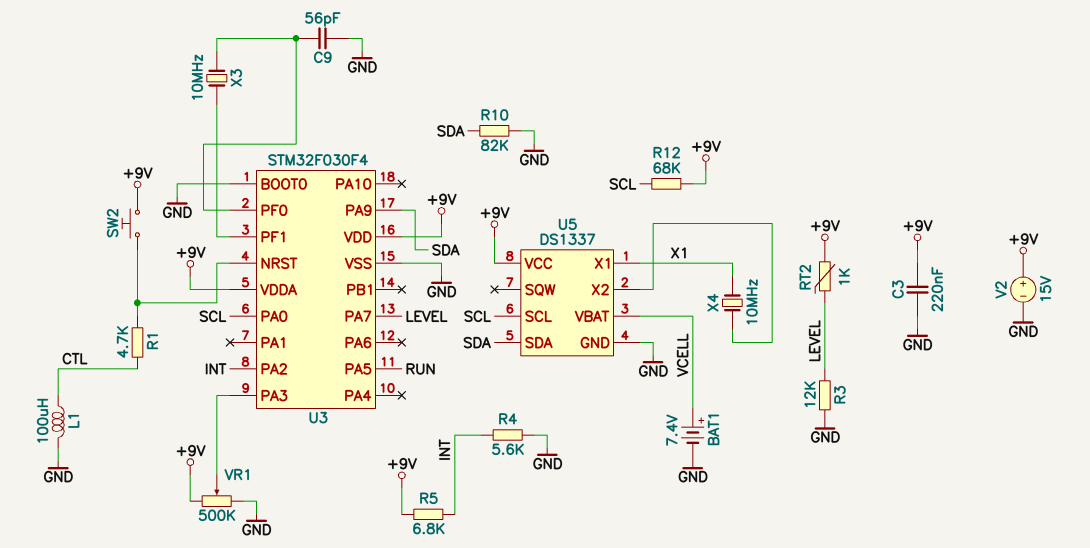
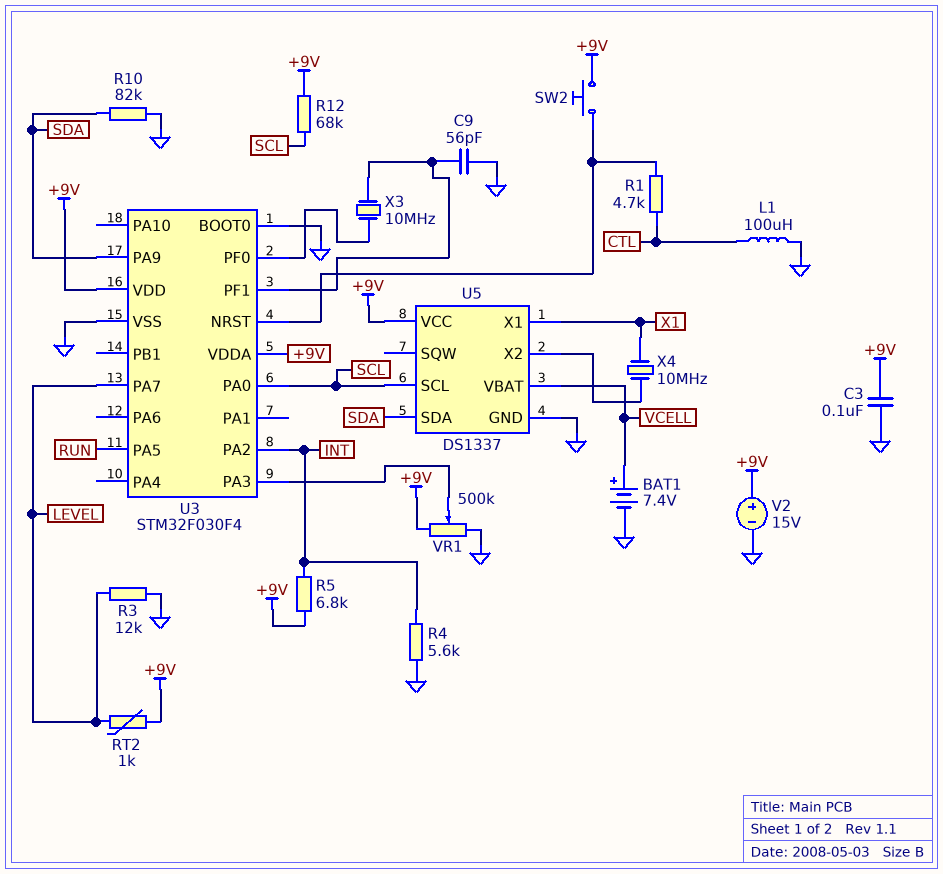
C3: 220nF (+9V, GND) -> 100nF (+9V, GND)
C9: 56pF (GND, U3/PF0) -> 56pF (GND, U3/PF1)

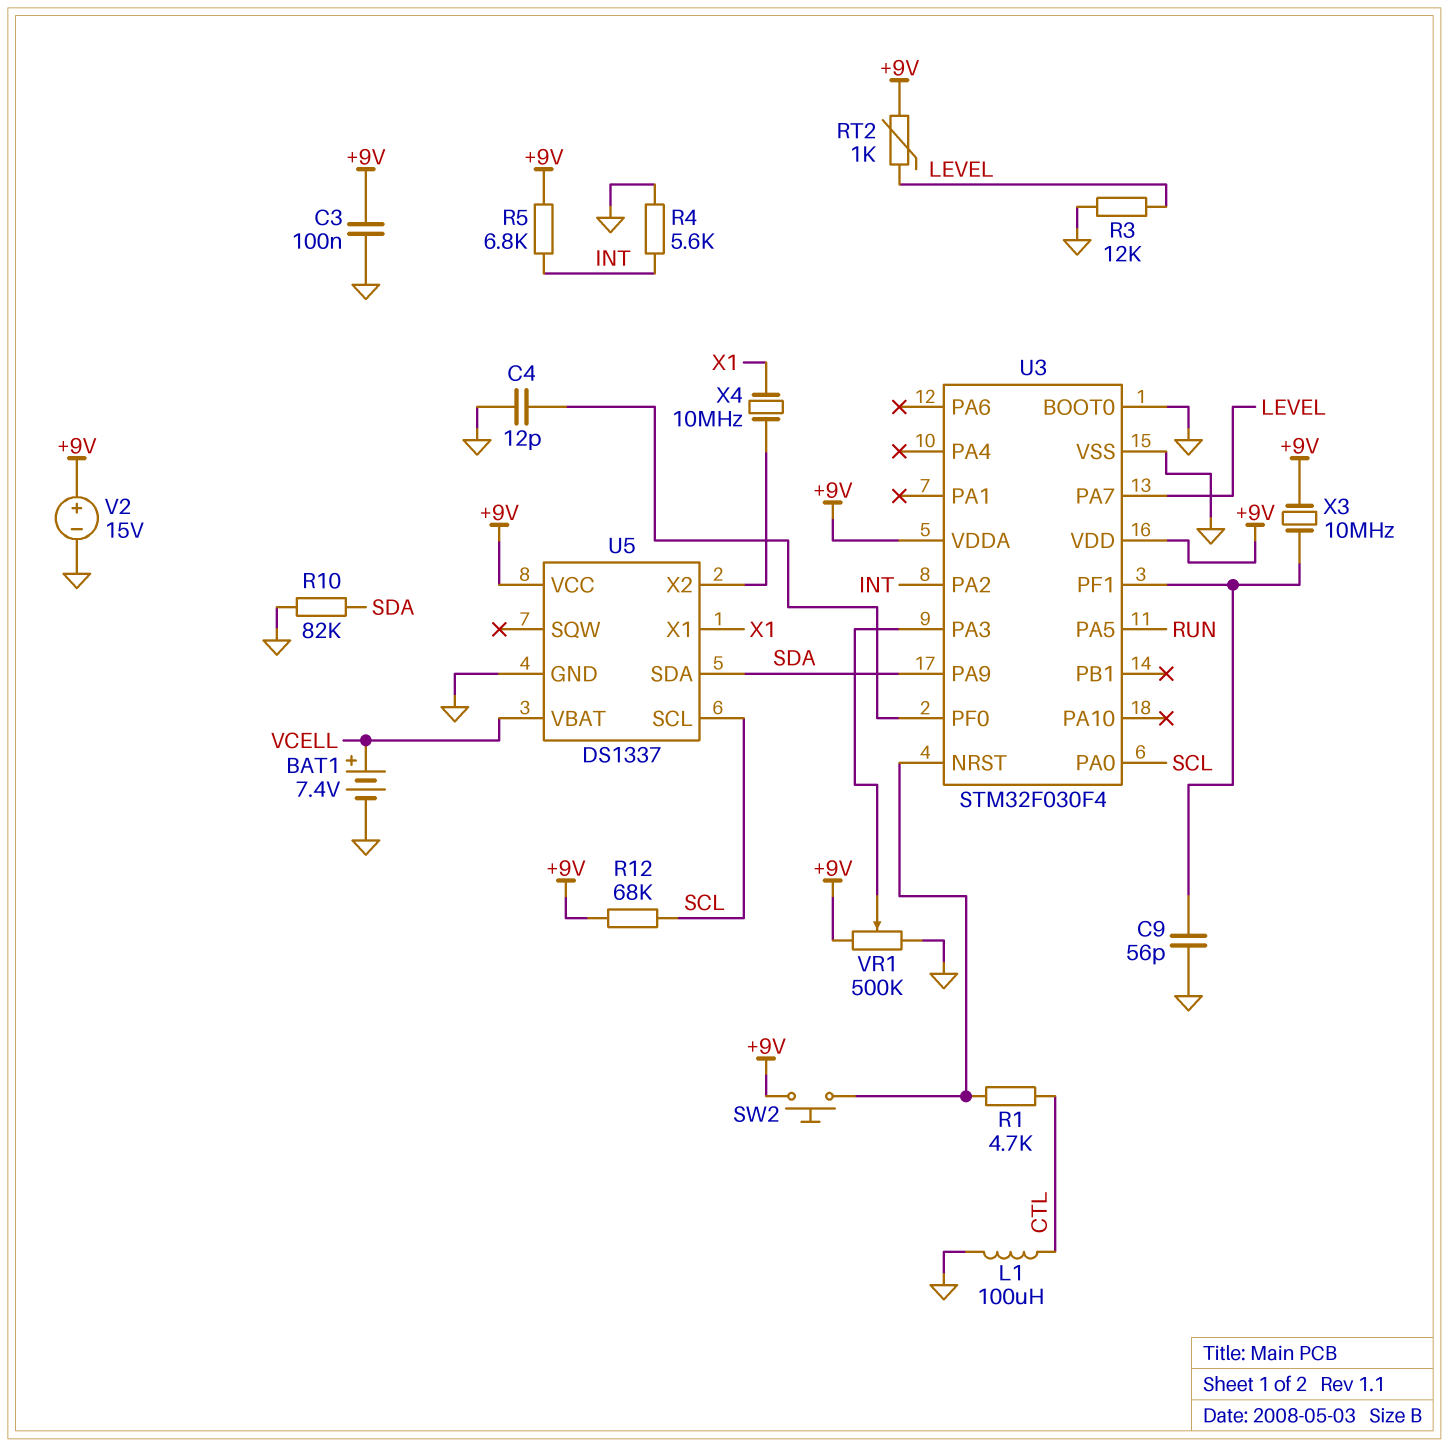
C4: none -> 12pF (GND, U3/PF0)
X3: 10MHz (U3/PF0, U3/PF1) -> 10MHz (+9V, U3/PF1)

